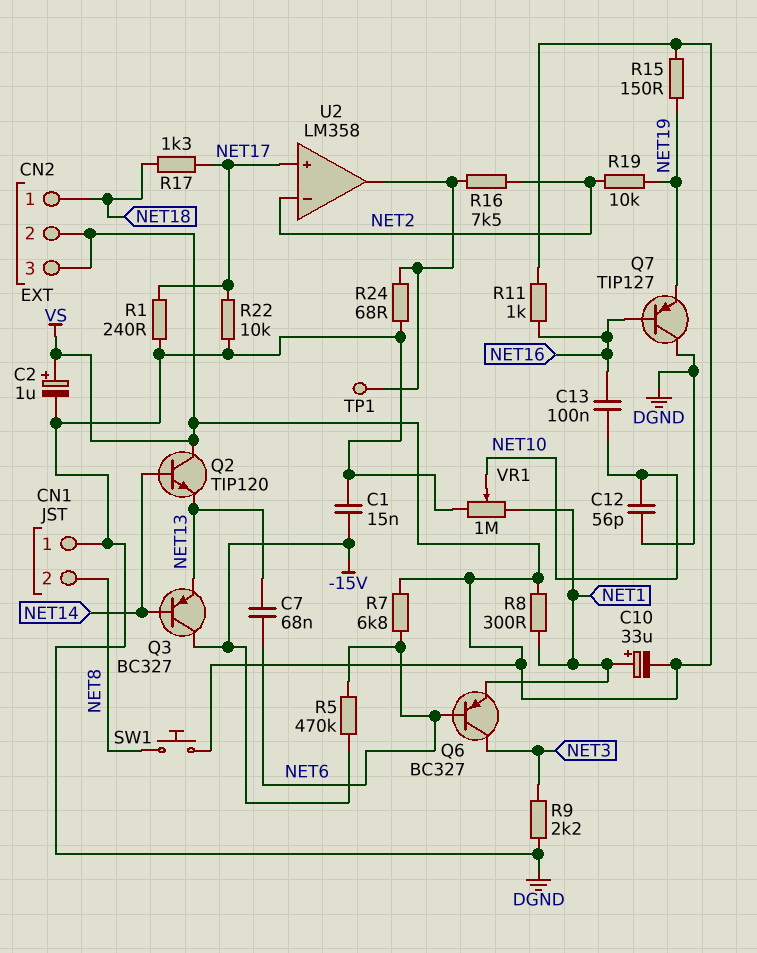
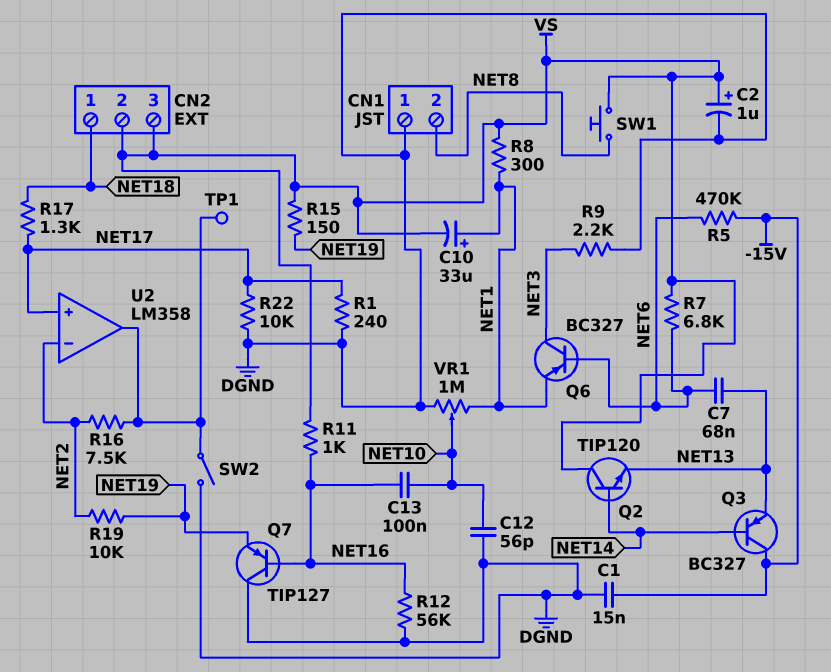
R12: none -> 56k (DGND, NET16)
R24: 68 (DGND, U2/out) -> none
SW2: none -> switch (DGND, U2/out)

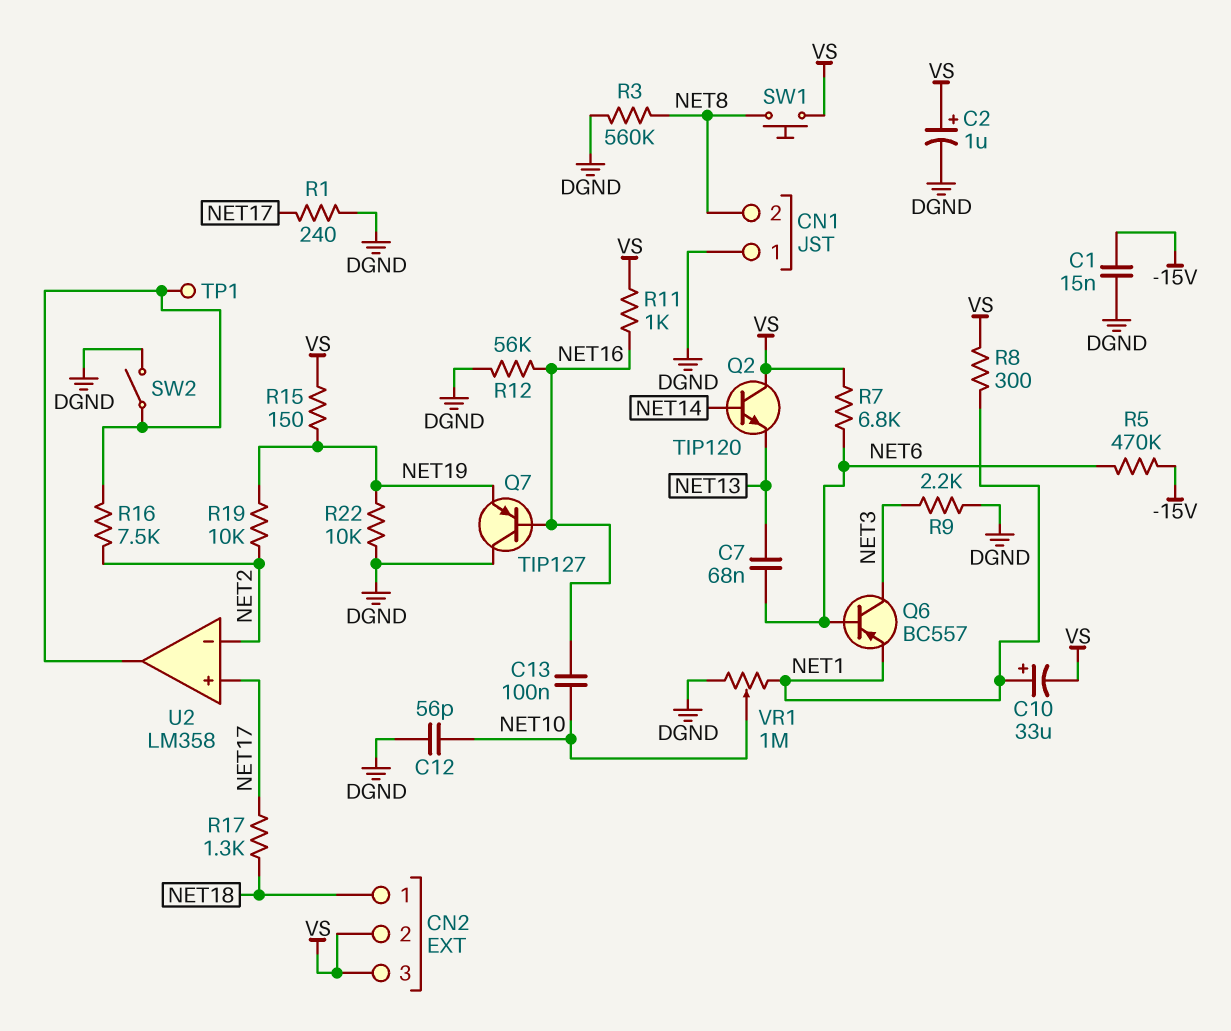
Q3: PNP BC327 (B NET14, C -15V, E NET13) -> none
Q6: PNP BC327 (B NET6, C NET3, E NET1) -> PNP BC557 (B NET6, C NET3, E NET1)
R3: none -> 560k (DGND, NET8)
R22: 10k (DGND, NET17) -> 10k (DGND, NET19)

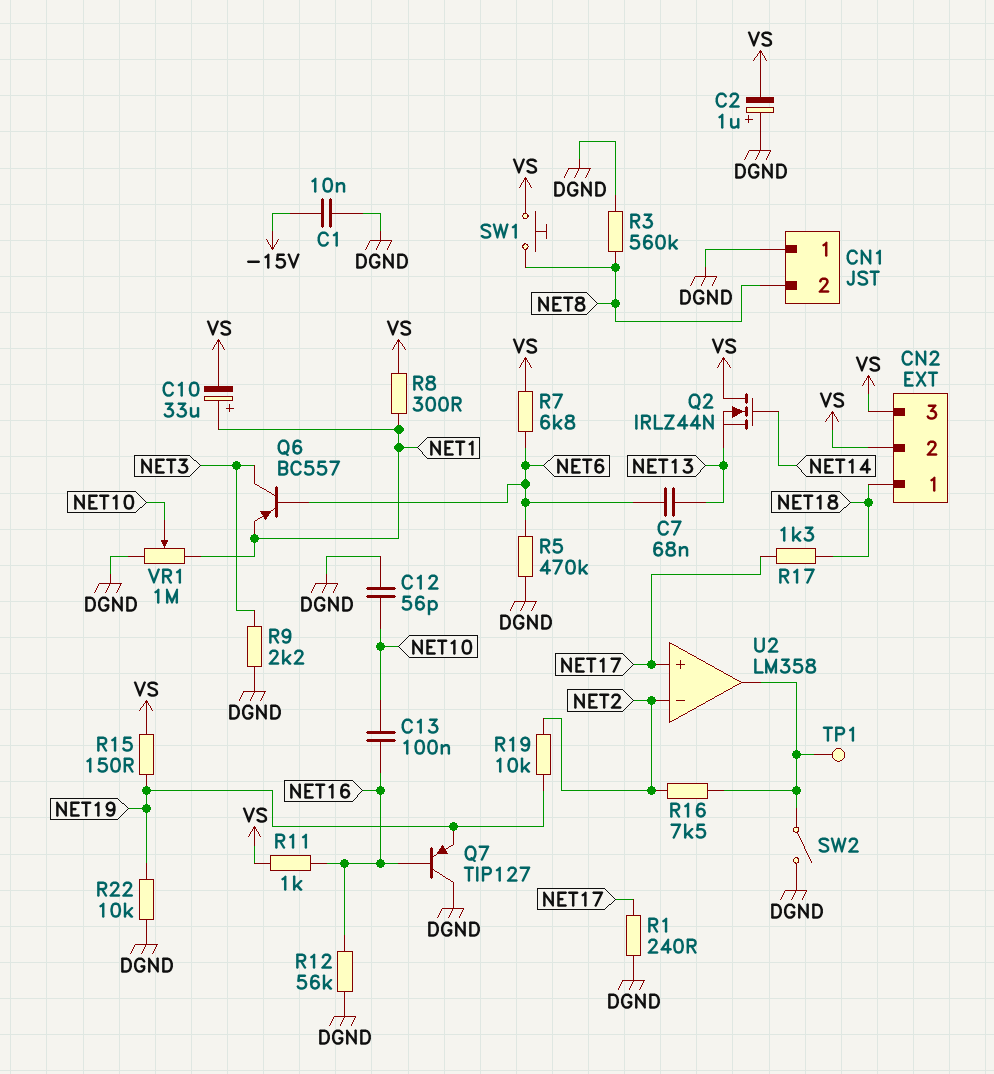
C1: 15nF (-15V, DGND) -> 10nF (-15V, DGND)
C2: 1uF (plus VS, minus DGND) -> 1uF (plus DGND, minus VS)
Q2: NPN TIP120 (B NET14, C VS, E NET13) -> NMOS IRLZ44N (G NET14, D VS, S NET13)
R5: 470k (-15V, NET6) -> 470k (DGND, NET6)

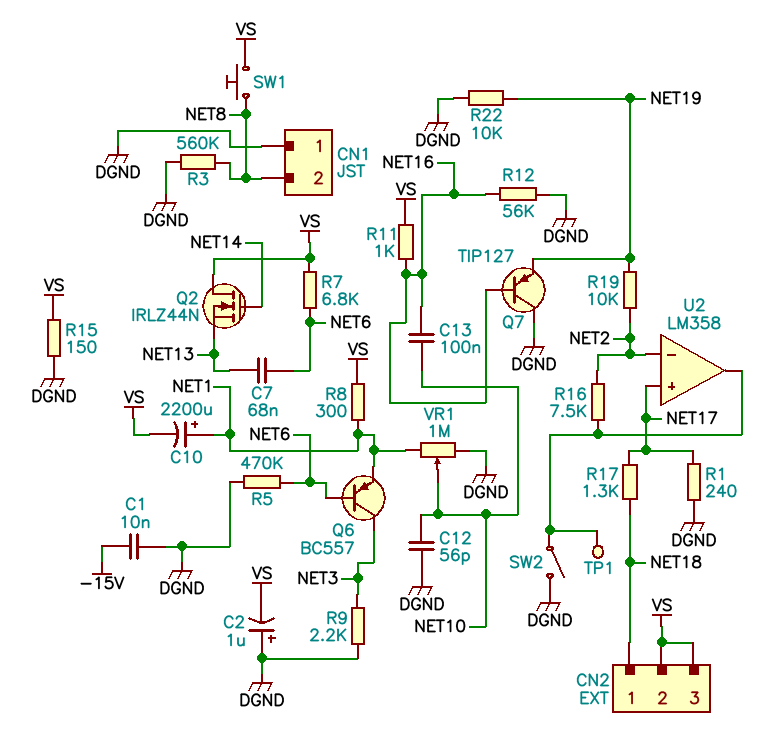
C10: 33uF (plus NET1, minus VS) -> 2200uF (plus NET1, minus VS)
R15: 150 (NET19, VS) -> 150 (DGND, VS)

